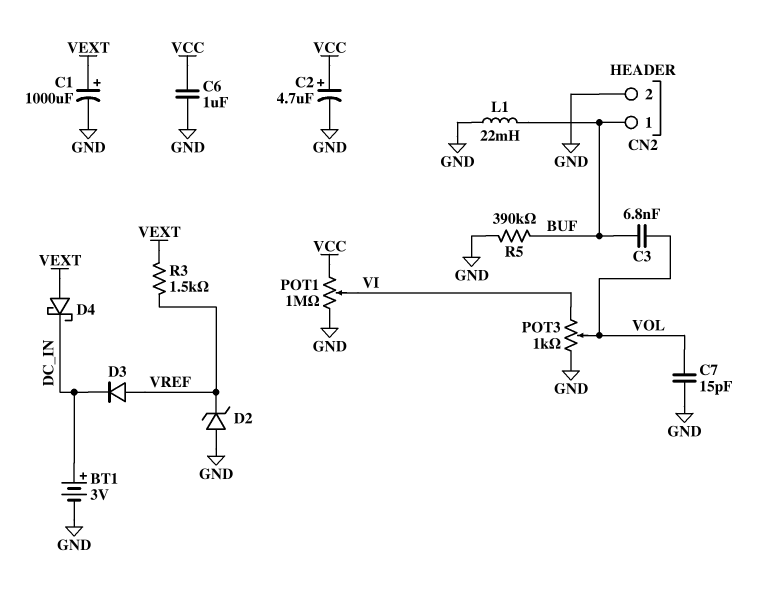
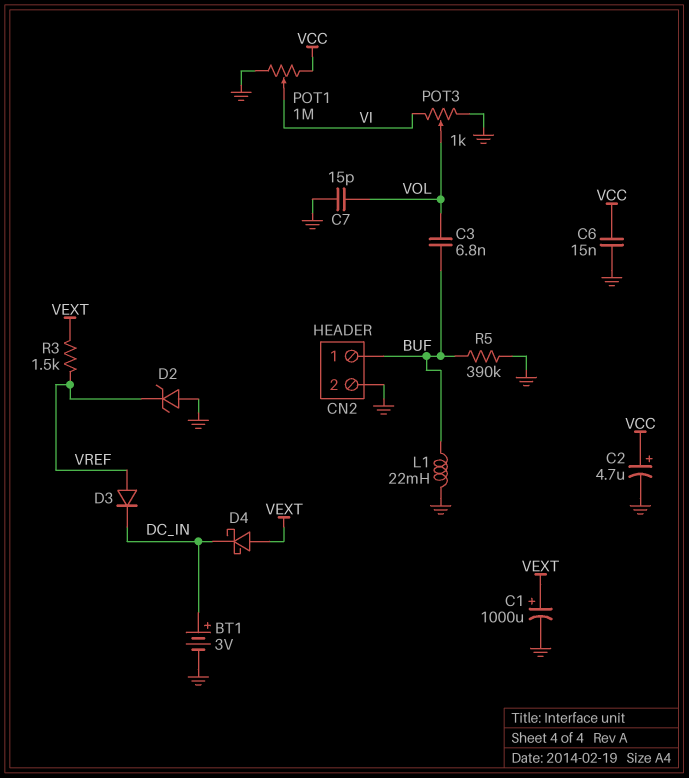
C6: 1uF (GND, VCC) -> 15nF (GND, VCC)

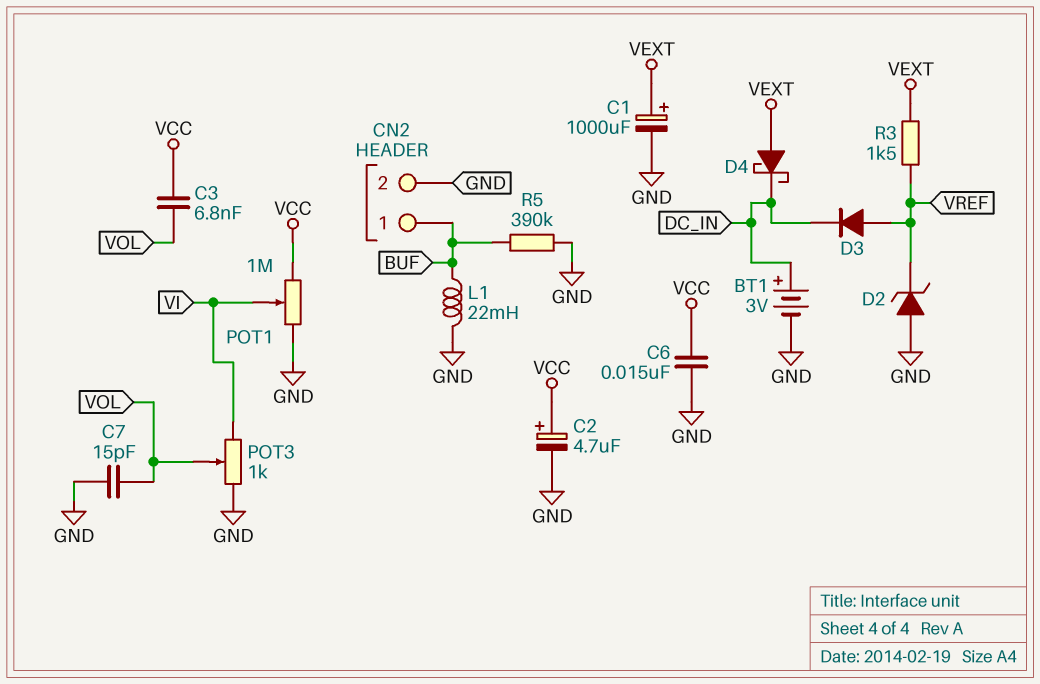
C3: 6.8nF (BUF, VOL) -> 6.8nF (VCC, VOL)

